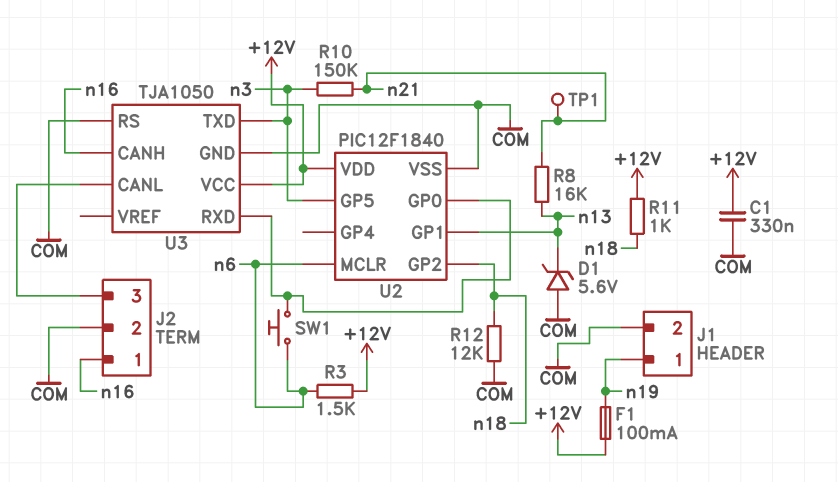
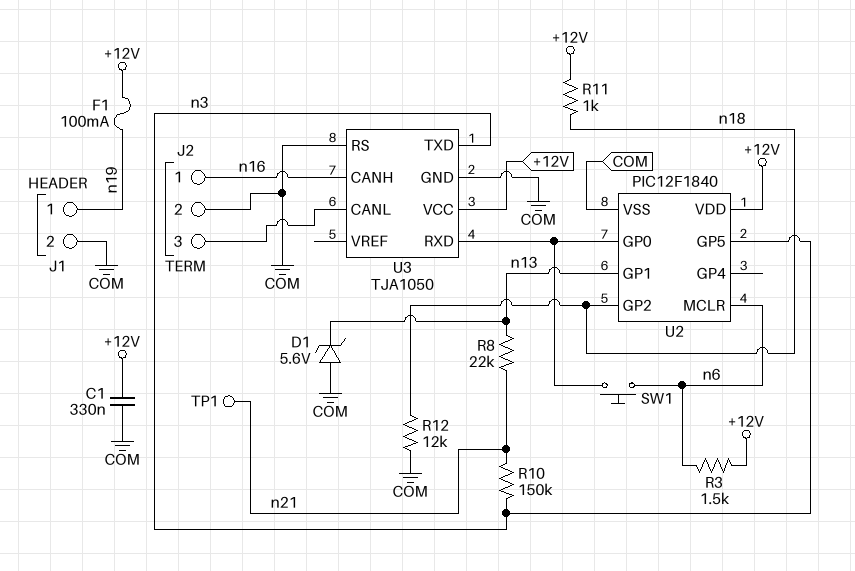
R8: 16k (n13, n21) -> 22k (n13, n21)

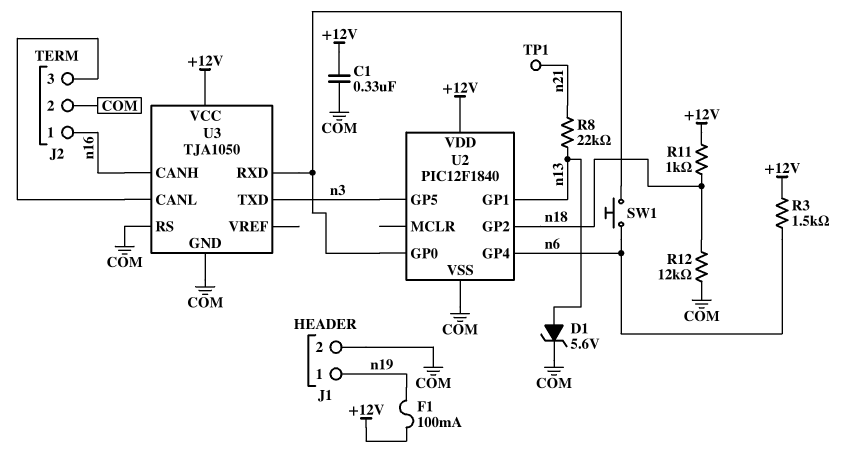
D1: zener 5.6V (A COM, K n13) -> zener 5.6V (A n13, K COM)
R10: 150k (n3, n21) -> none
U2 pin GP4: none -> n6
U2 pin MCLR: n6 -> none

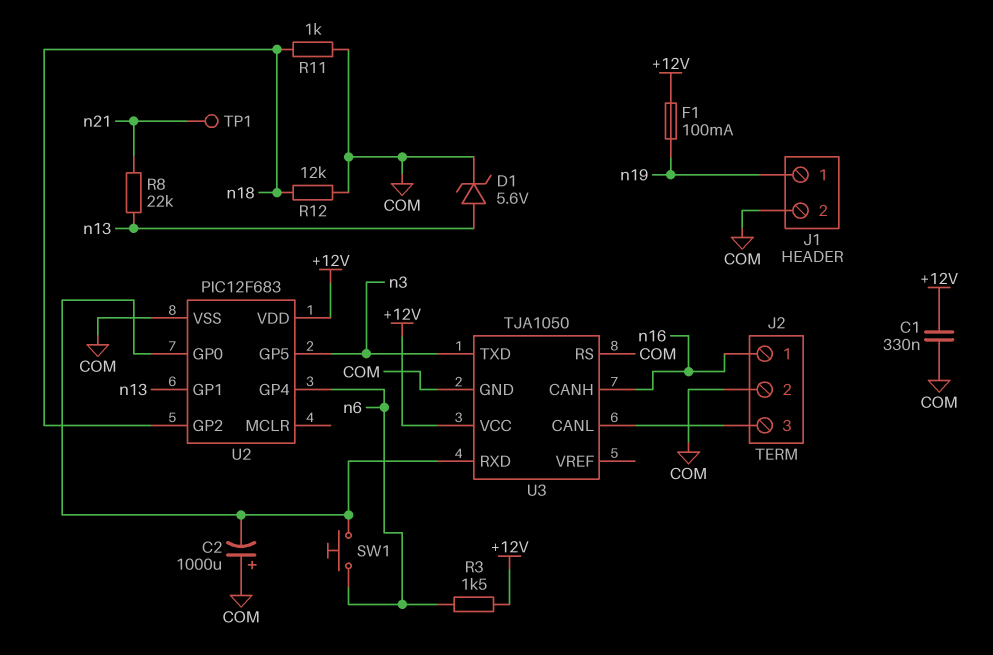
C2: none -> 1000uF (plus COM, minus U2/GP0)
R11: 1k (+12V, n18) -> 1k (COM, n18)
U2: PIC12F1840 -> PIC12F683

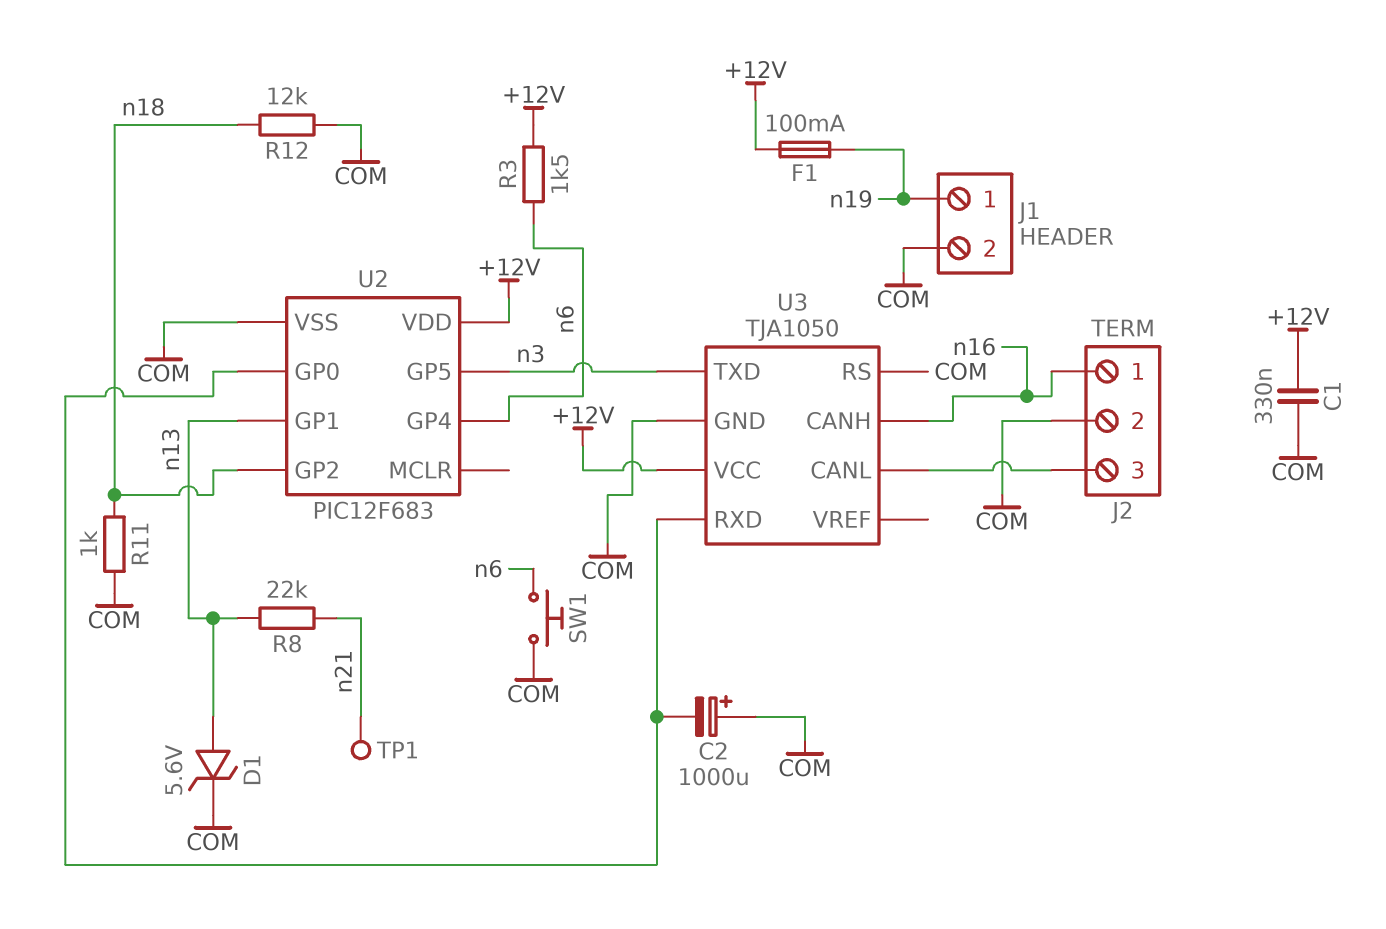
SW1: button (U2/GP0, n6) -> button (COM, n6)

